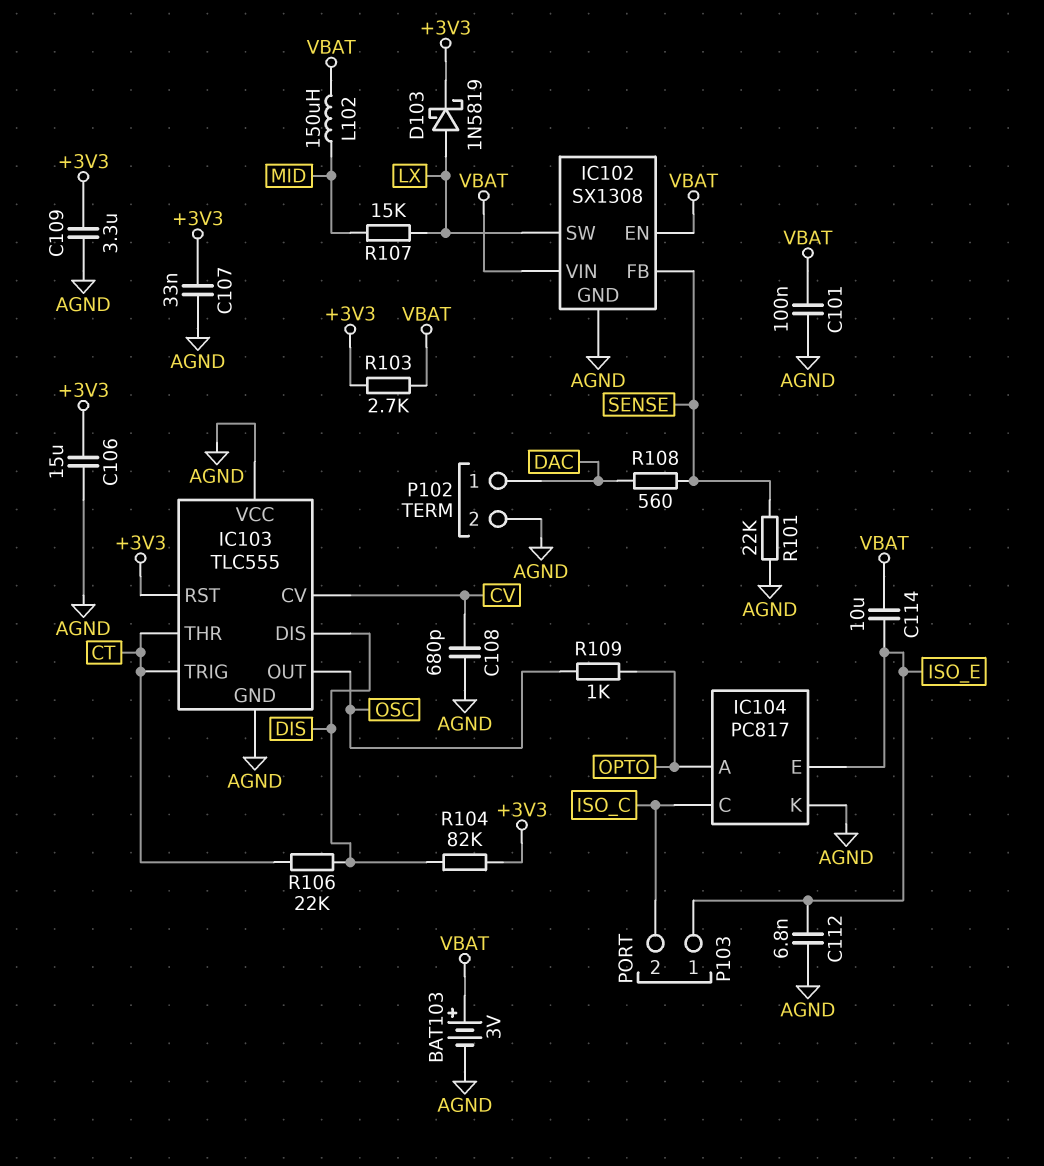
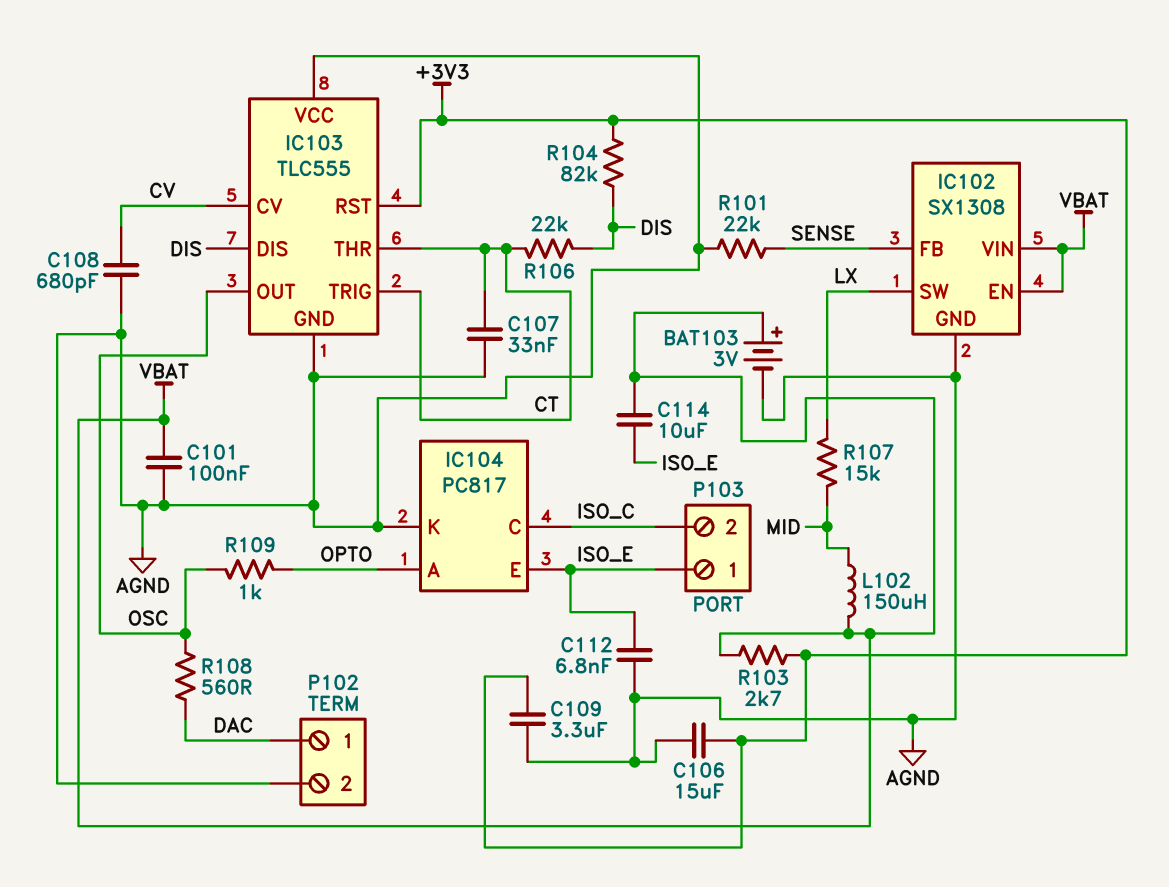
C107: 33nF (+3V3, AGND) -> 33nF (AGND, CT)
D103: schottky 1N5819 (A LX, K +3V3) -> none
R108: 560 (DAC, SENSE) -> 560 (DAC, OSC)

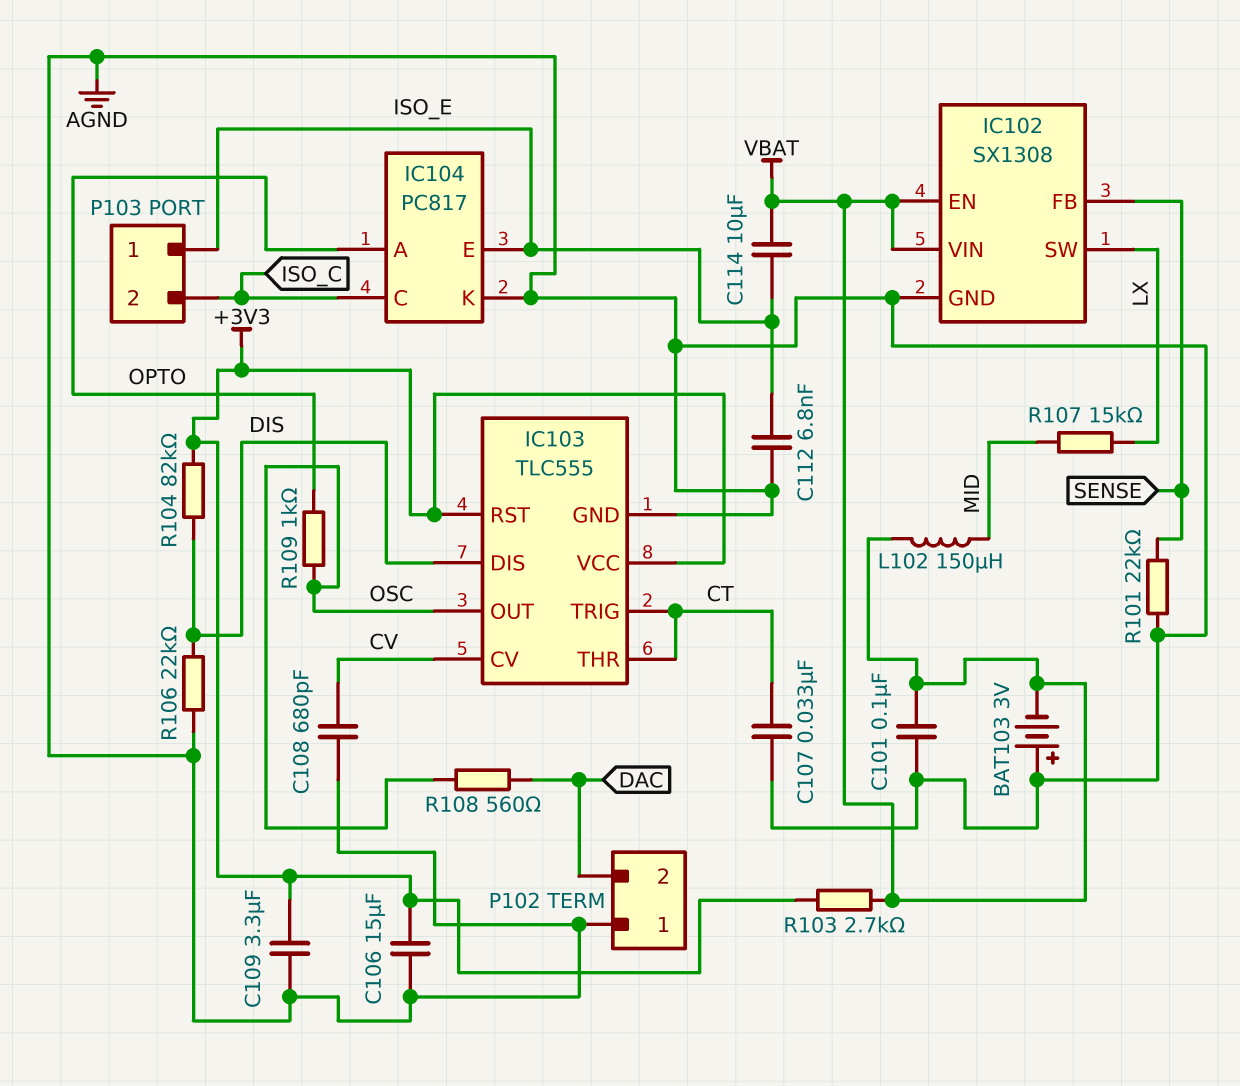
BAT103: 3V (plus VBAT, minus AGND) -> 3V (plus AGND, minus VBAT)
IC103 pin VCC: AGND -> +3V3
P102 pin 1: DAC -> AGND
P102 pin 2: AGND -> DAC
R106: 22k (CT, DIS) -> 22k (AGND, DIS)

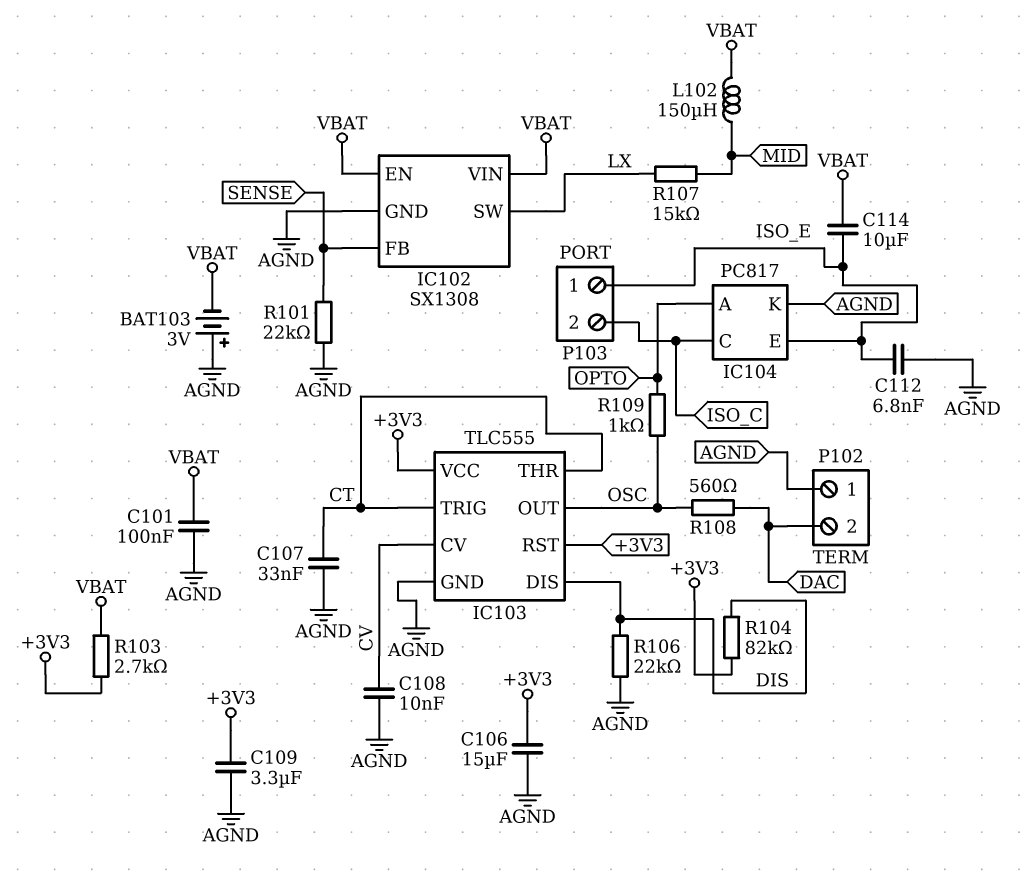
C108: 680pF (AGND, CV) -> 10nF (AGND, CV)

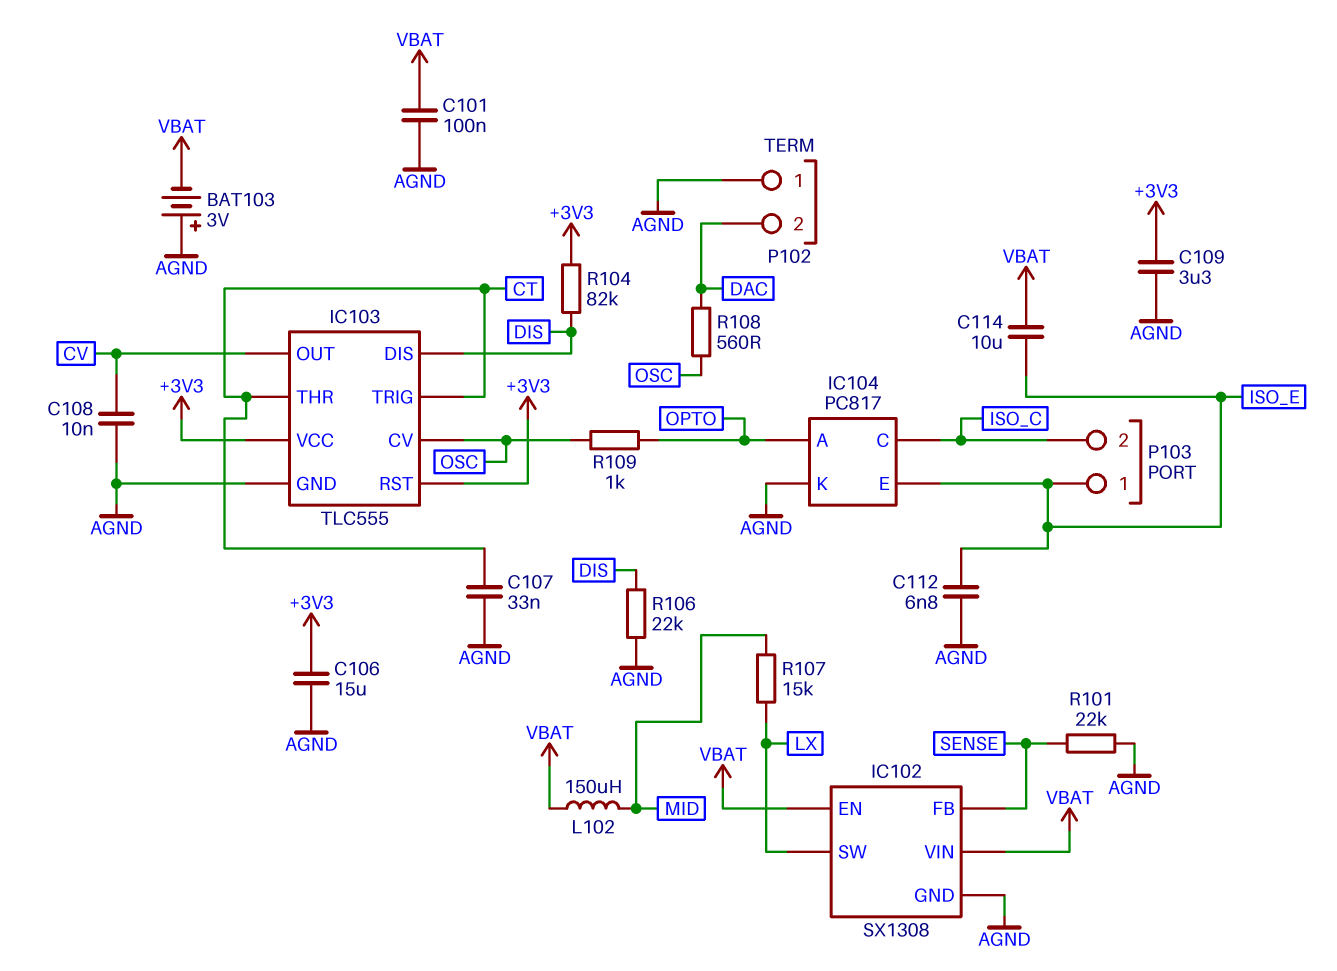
IC103 pin CV: CV -> OSC
IC103 pin OUT: OSC -> CV
R103: 2.7k (+3V3, VBAT) -> none

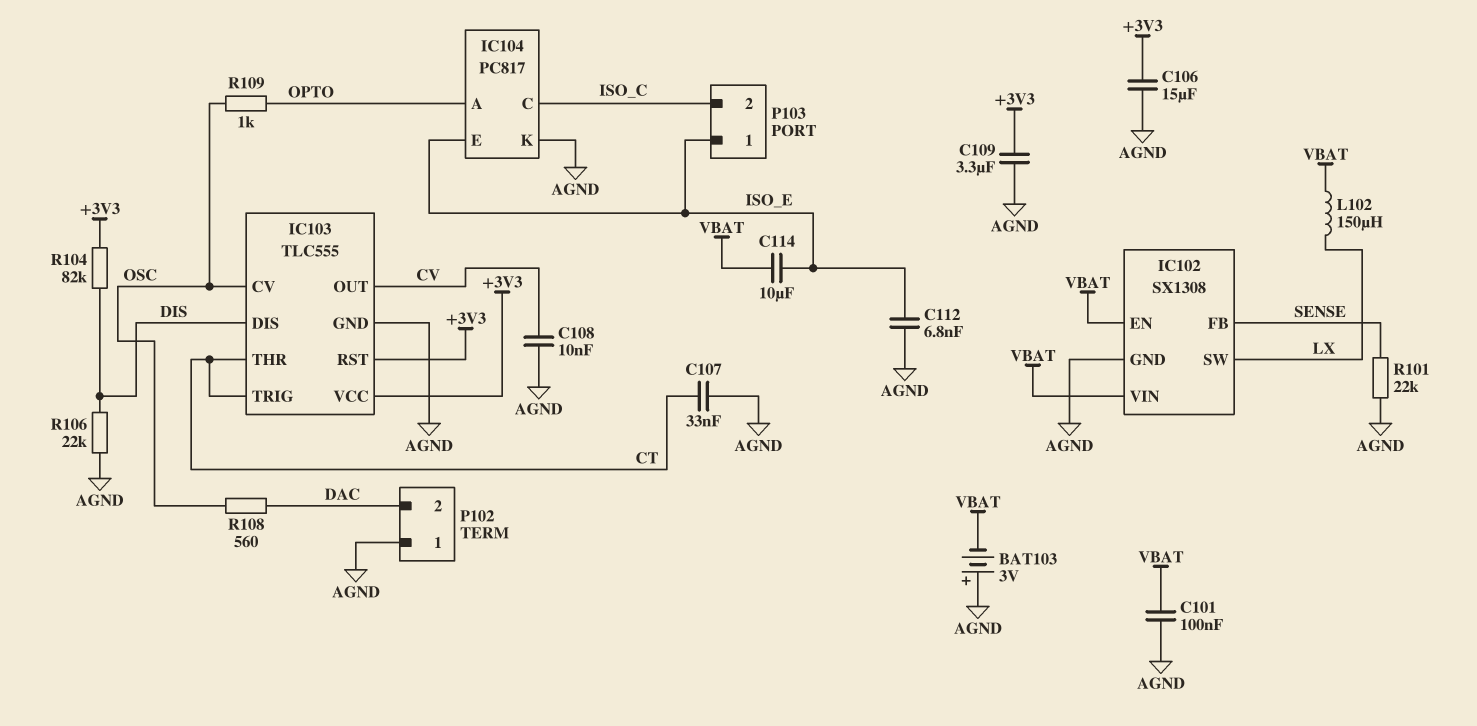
L102: 150uH (MID, VBAT) -> 150uH (LX, VBAT)
R107: 15k (LX, MID) -> none

